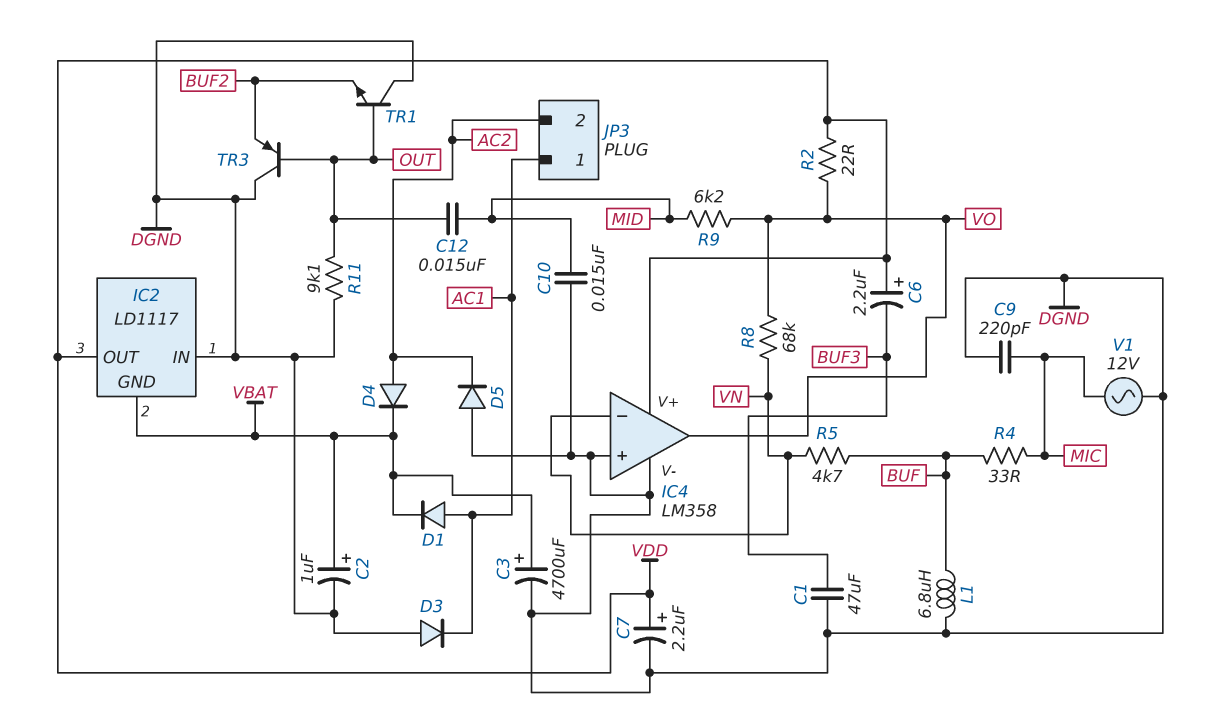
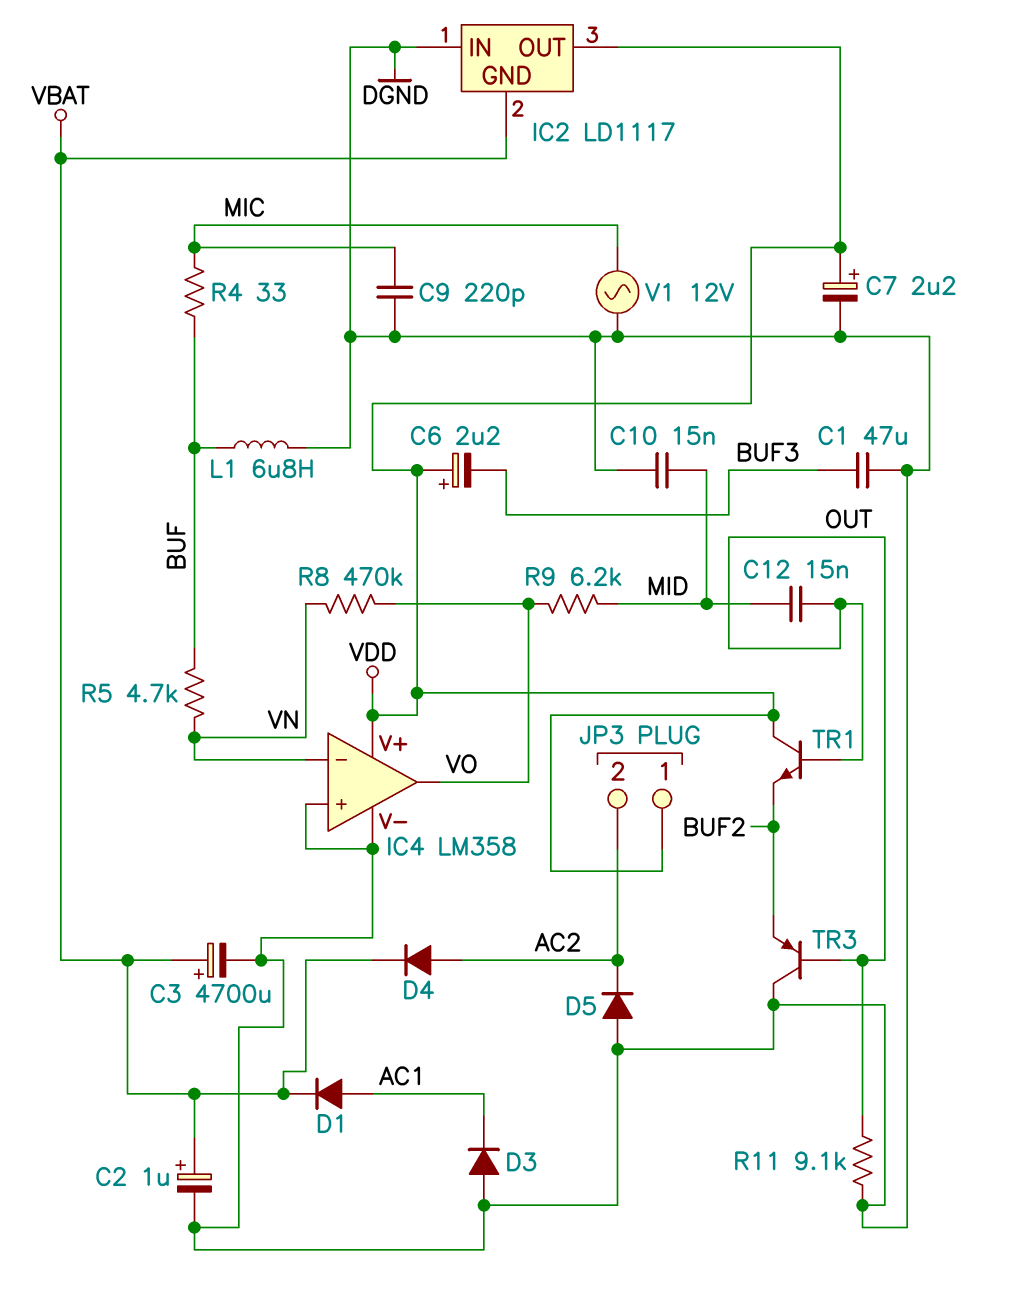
JP3 pin 1: AC1 -> VDD
R2: 22 (VDD, VO) -> none
R8: 68k (VN, VO) -> 470k (VN, VO)
TR1: NPN (B OUT, C DGND, E BUF2) -> NPN (B OUT, C VDD, E BUF2)

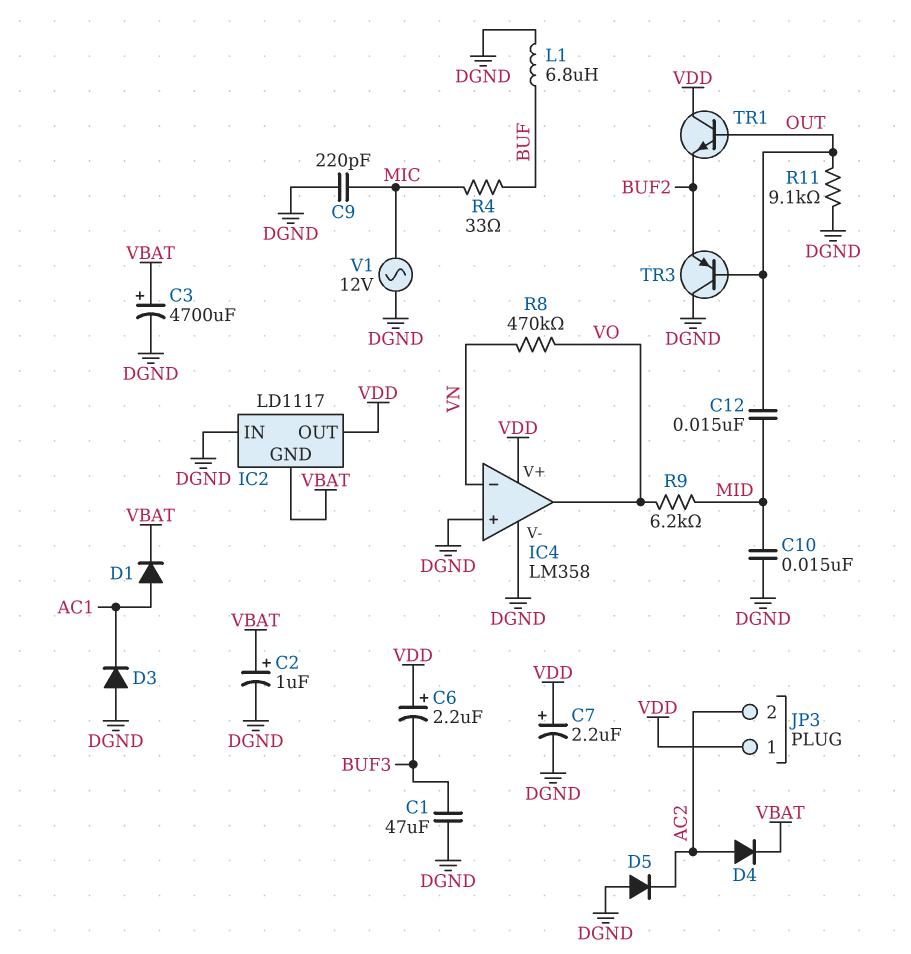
R5: 4.7k (BUF, VN) -> none

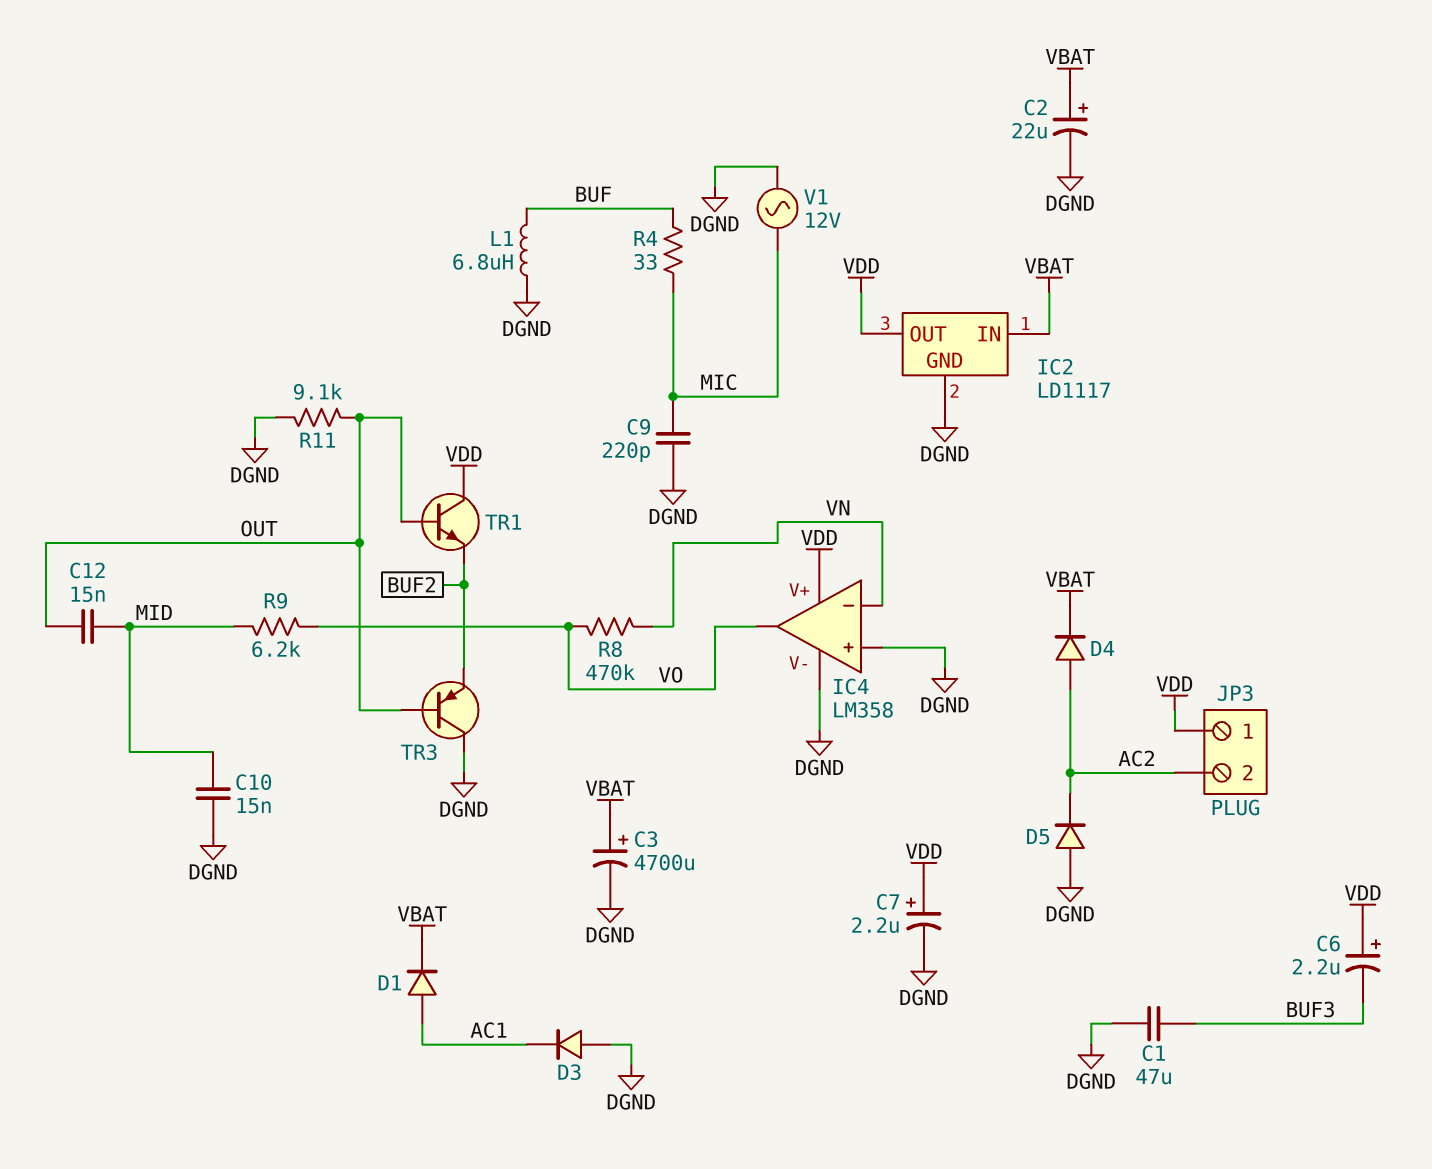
C2: 1uF (plus VBAT, minus DGND) -> 22uF (plus VBAT, minus DGND)
IC2 pin GND: VBAT -> DGND
IC2 pin IN: DGND -> VBAT

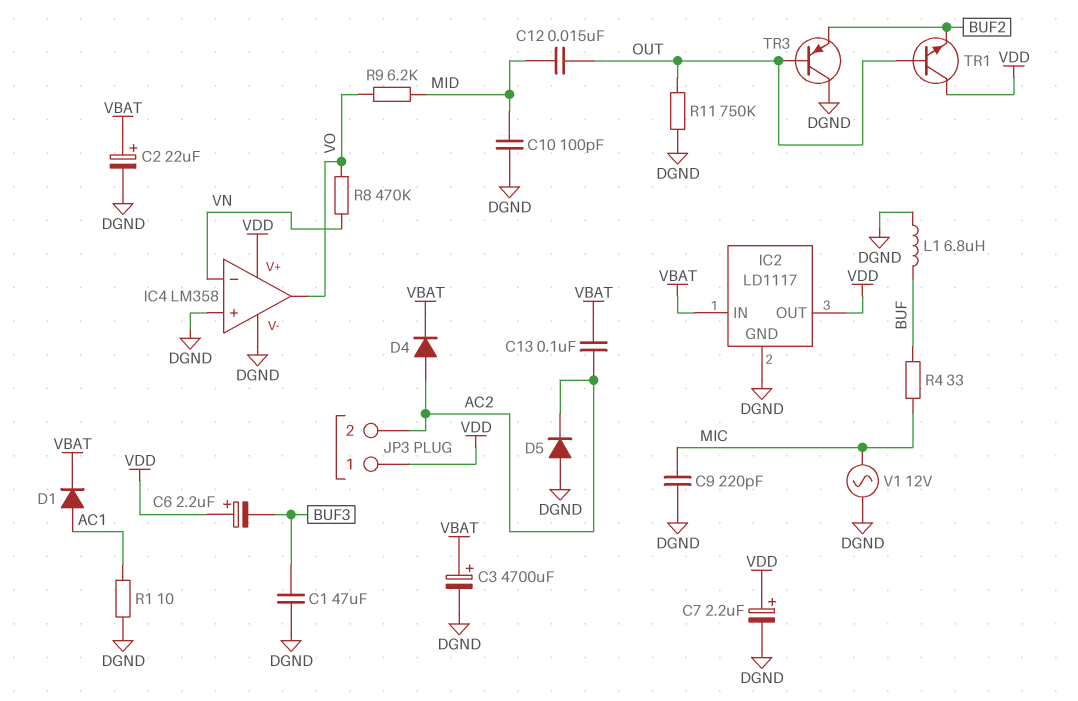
C10: 15nF (DGND, MID) -> 100pF (DGND, MID)
C13: none -> 100nF (AC2, VBAT)
D3: diode (A DGND, K AC1) -> none
R1: none -> 10 (AC1, DGND)
R11: 9.1k (DGND, OUT) -> 750k (DGND, OUT)

